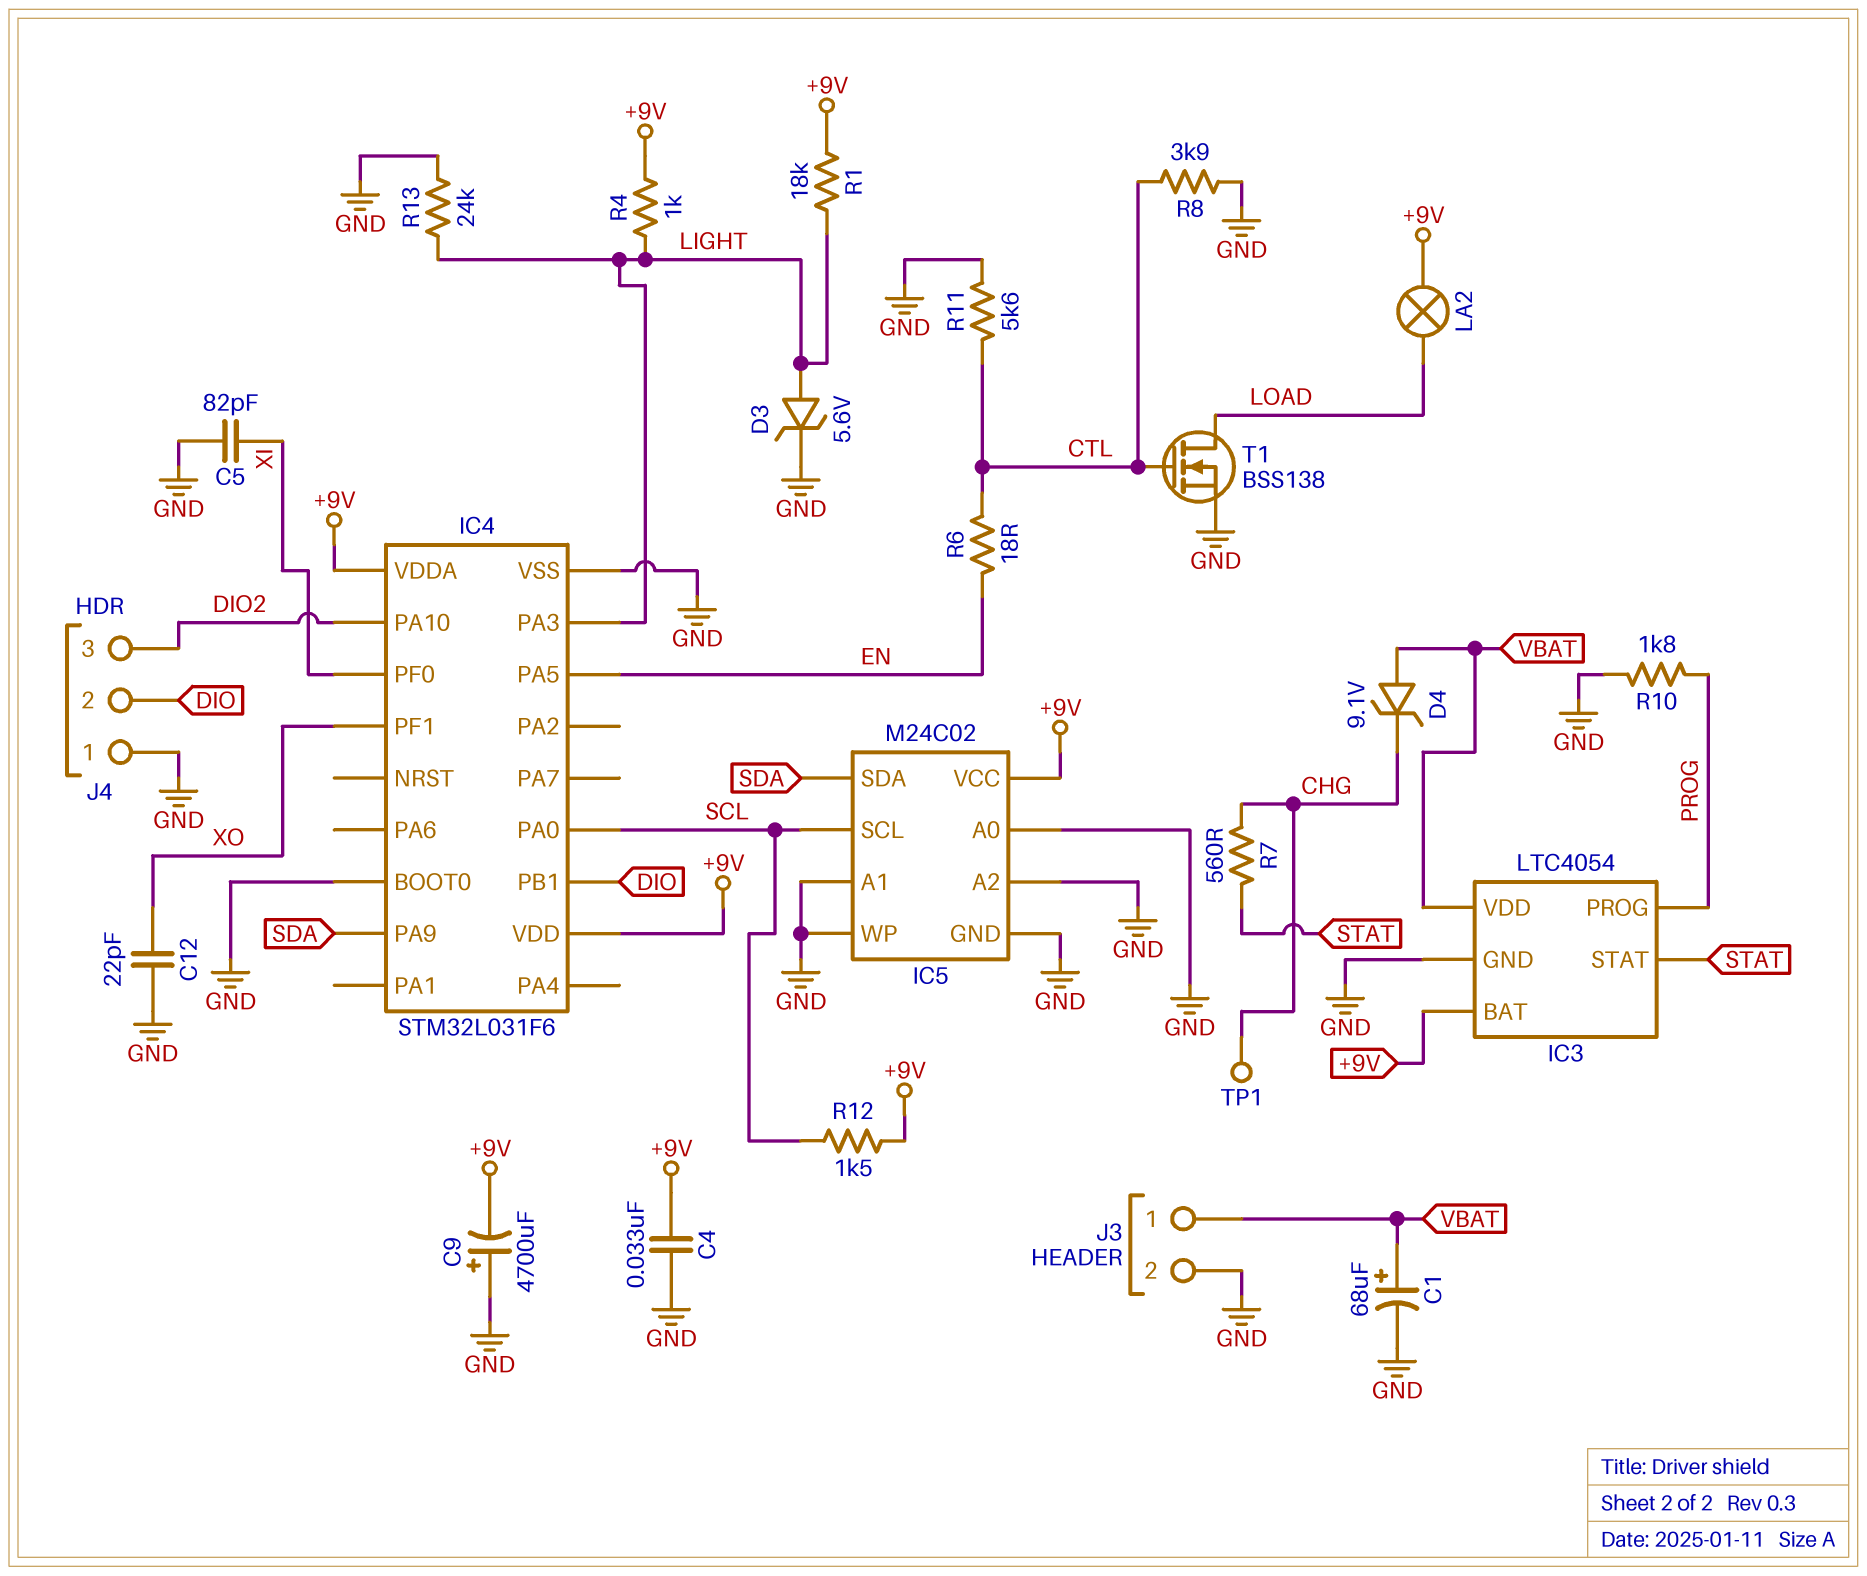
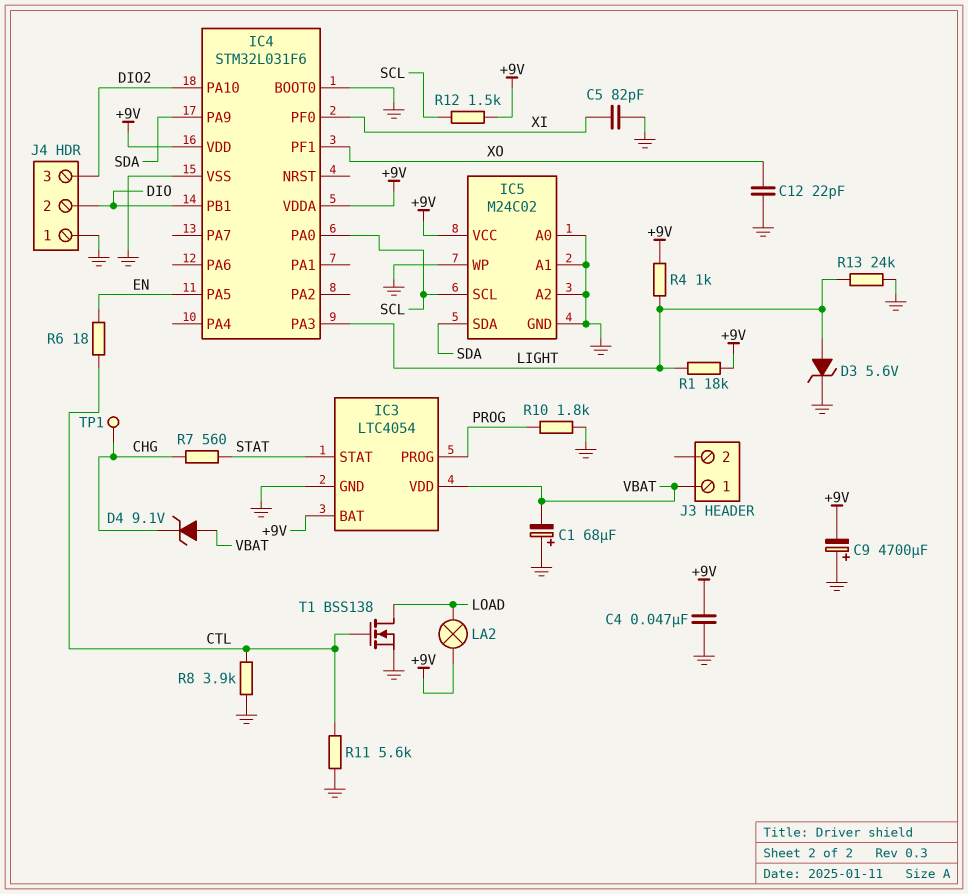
C1: 68uF (plus VBAT, minus GND) -> 68uF (plus GND, minus VBAT)
C4: 33nF (+9V, GND) -> 47nF (+9V, GND)
J3 pin 2: GND -> none

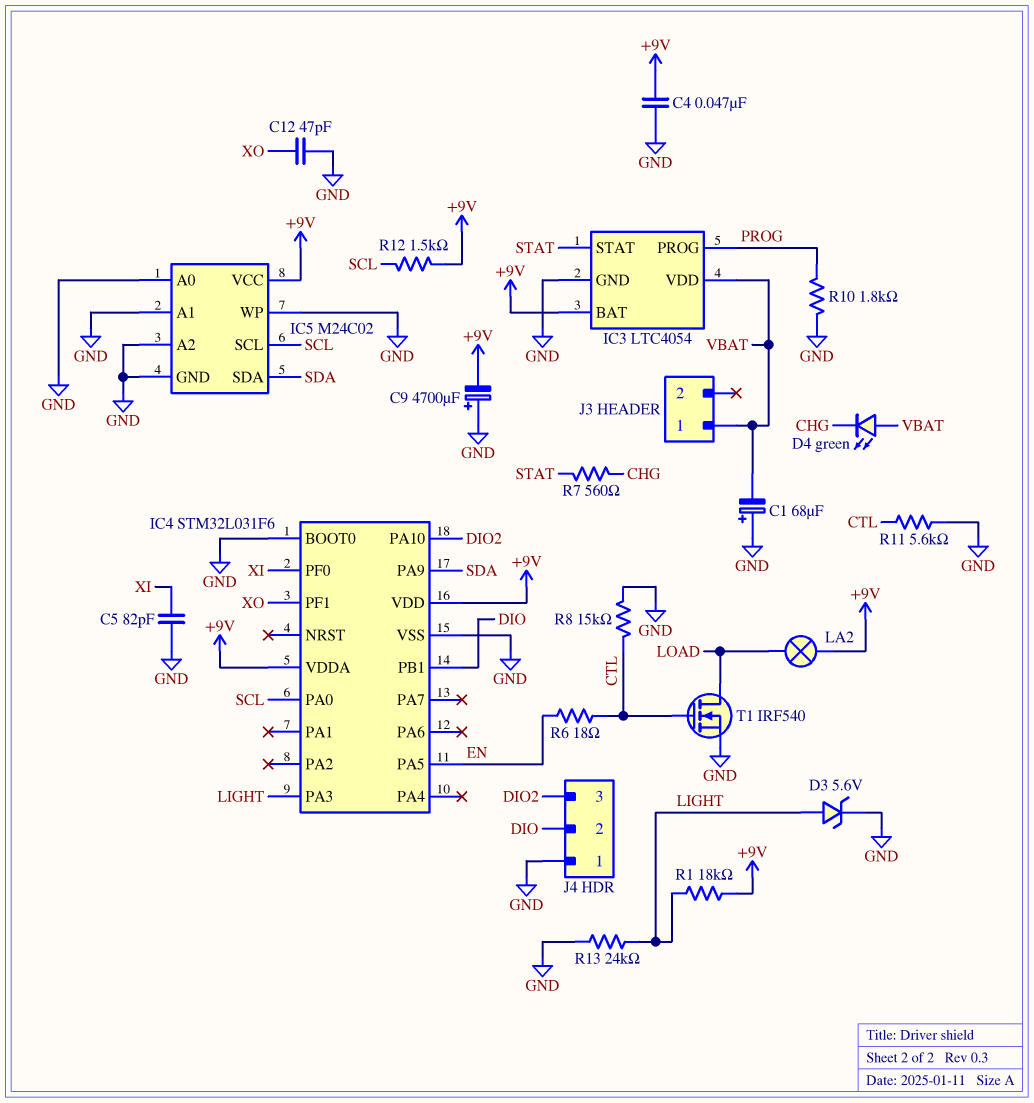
C12: 22pF (GND, XO) -> 47pF (GND, XO)
D4: zener 9.1V (A VBAT, K CHG) -> LED green (A VBAT, K CHG)
R4: 1k (+9V, LIGHT) -> none
R8: 3.9k (CTL, GND) -> 15k (CTL, GND)
T1: NMOS BSS138 (G CTL, D LOAD, S GND) -> NMOS IRF540 (G CTL, D LOAD, S GND)
TP1: test point (CHG) -> none

